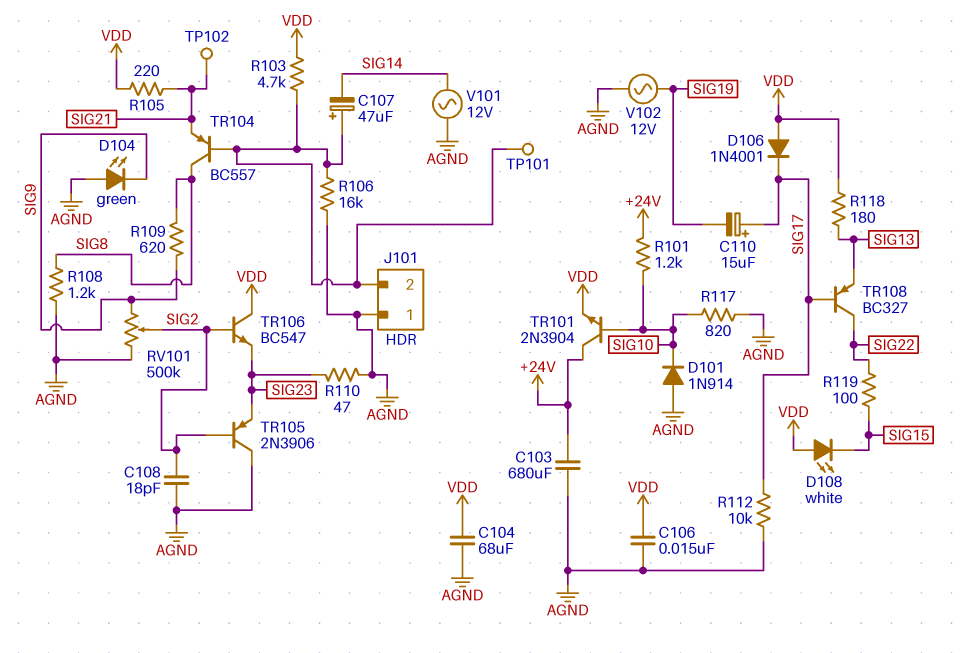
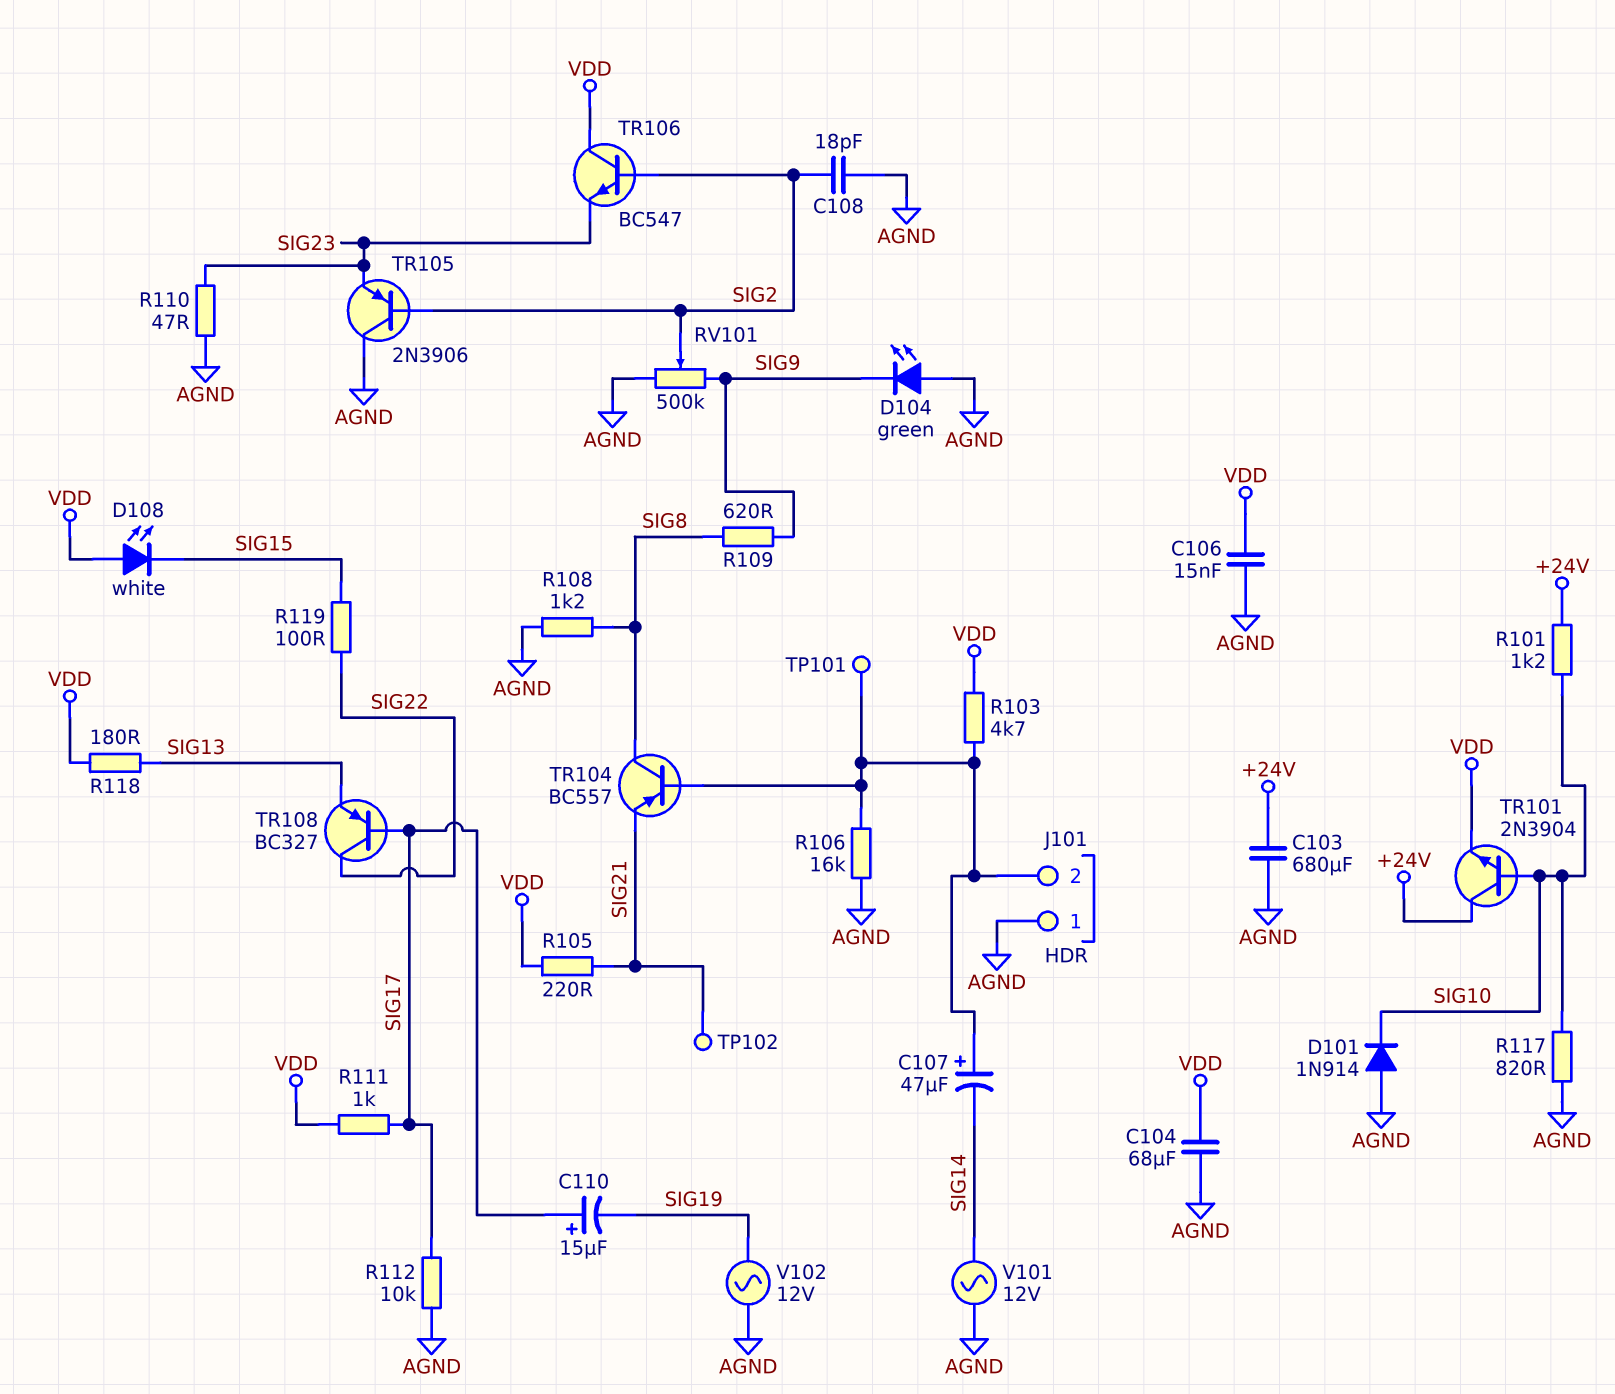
D106: diode 1N4001 (A VDD, K SIG17) -> none
R111: none -> 1k (SIG17, VDD)

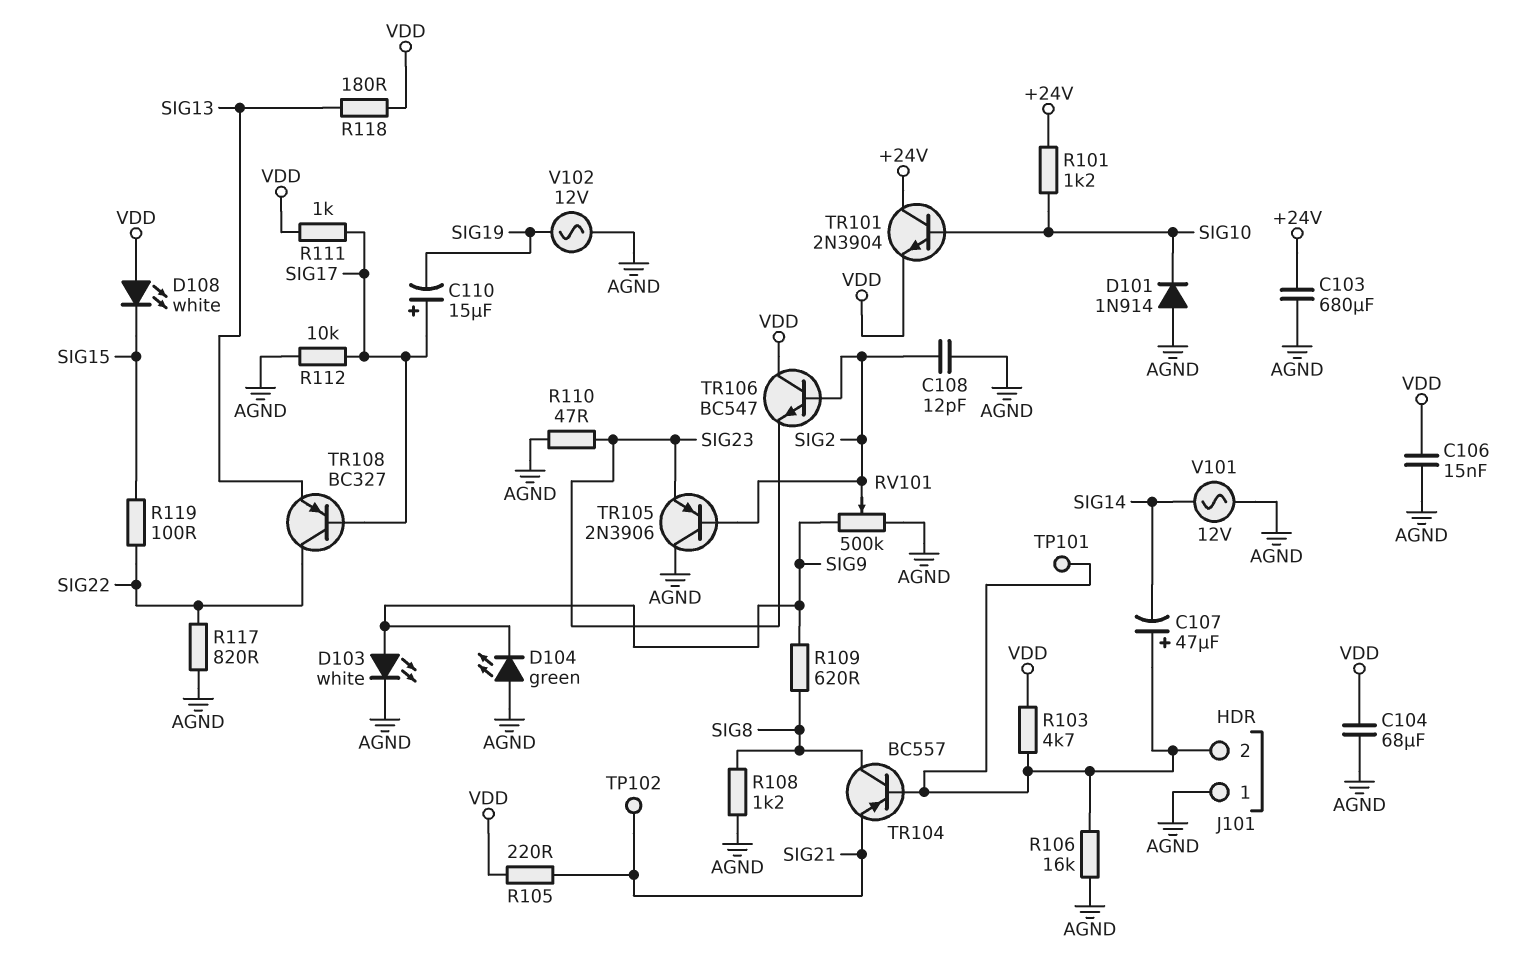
C108: 18pF (AGND, SIG2) -> 12pF (AGND, SIG2)
D103: none -> LED white (A SIG9, K AGND)
R117: 820 (AGND, SIG10) -> 820 (AGND, SIG22)

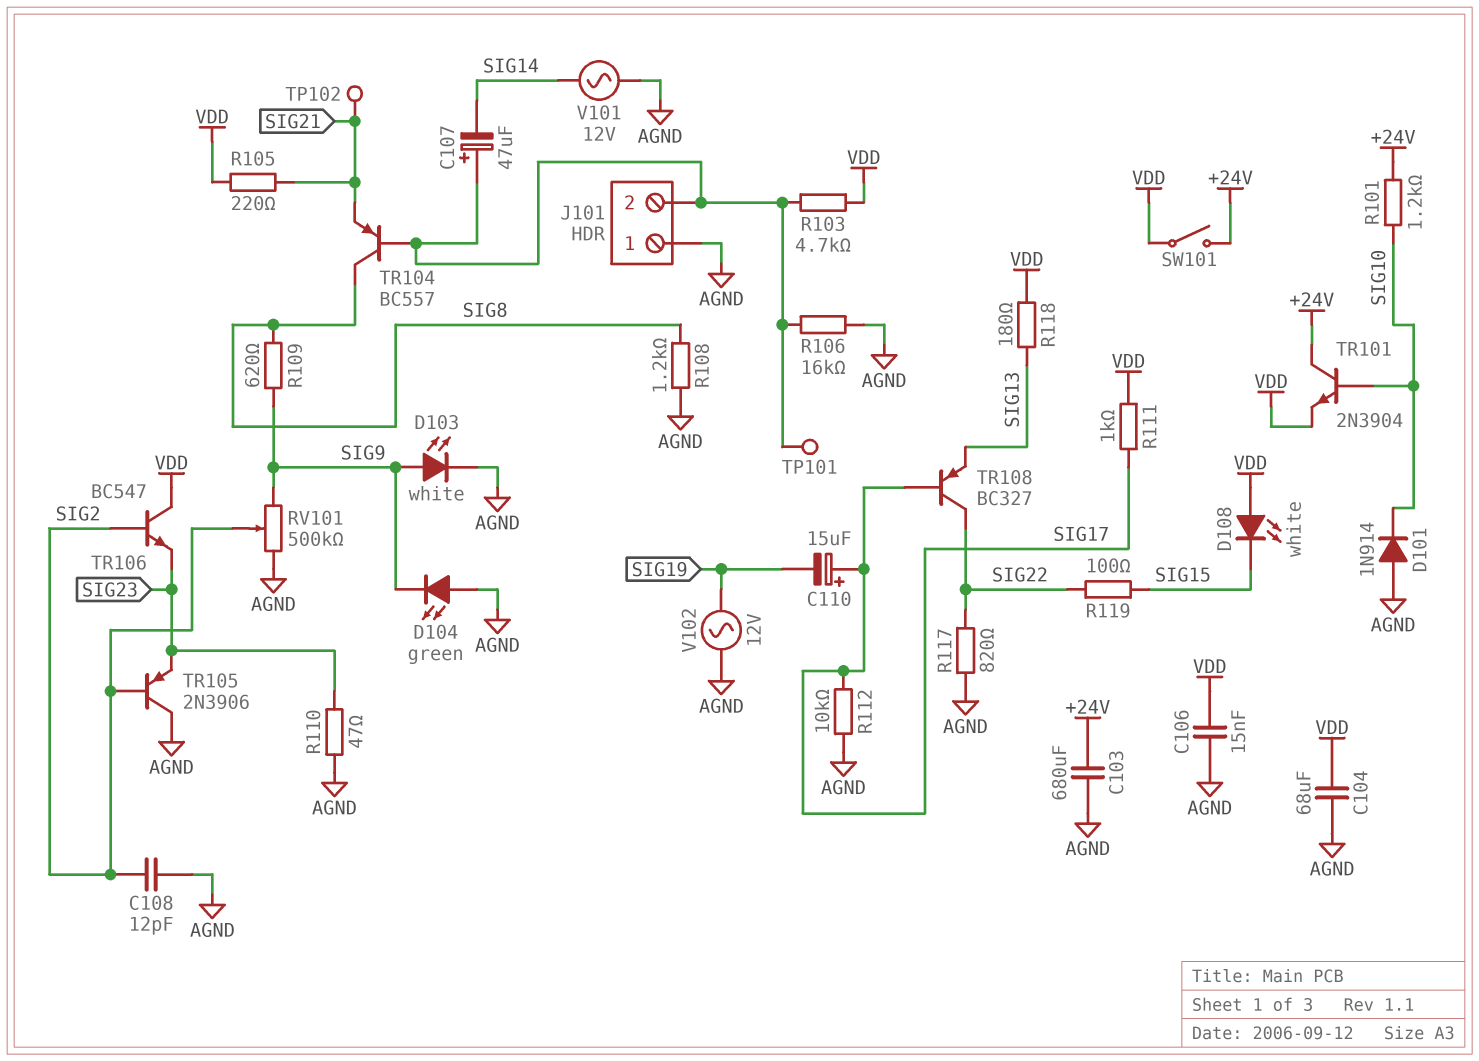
SW101: none -> switch (+24V, VDD)

